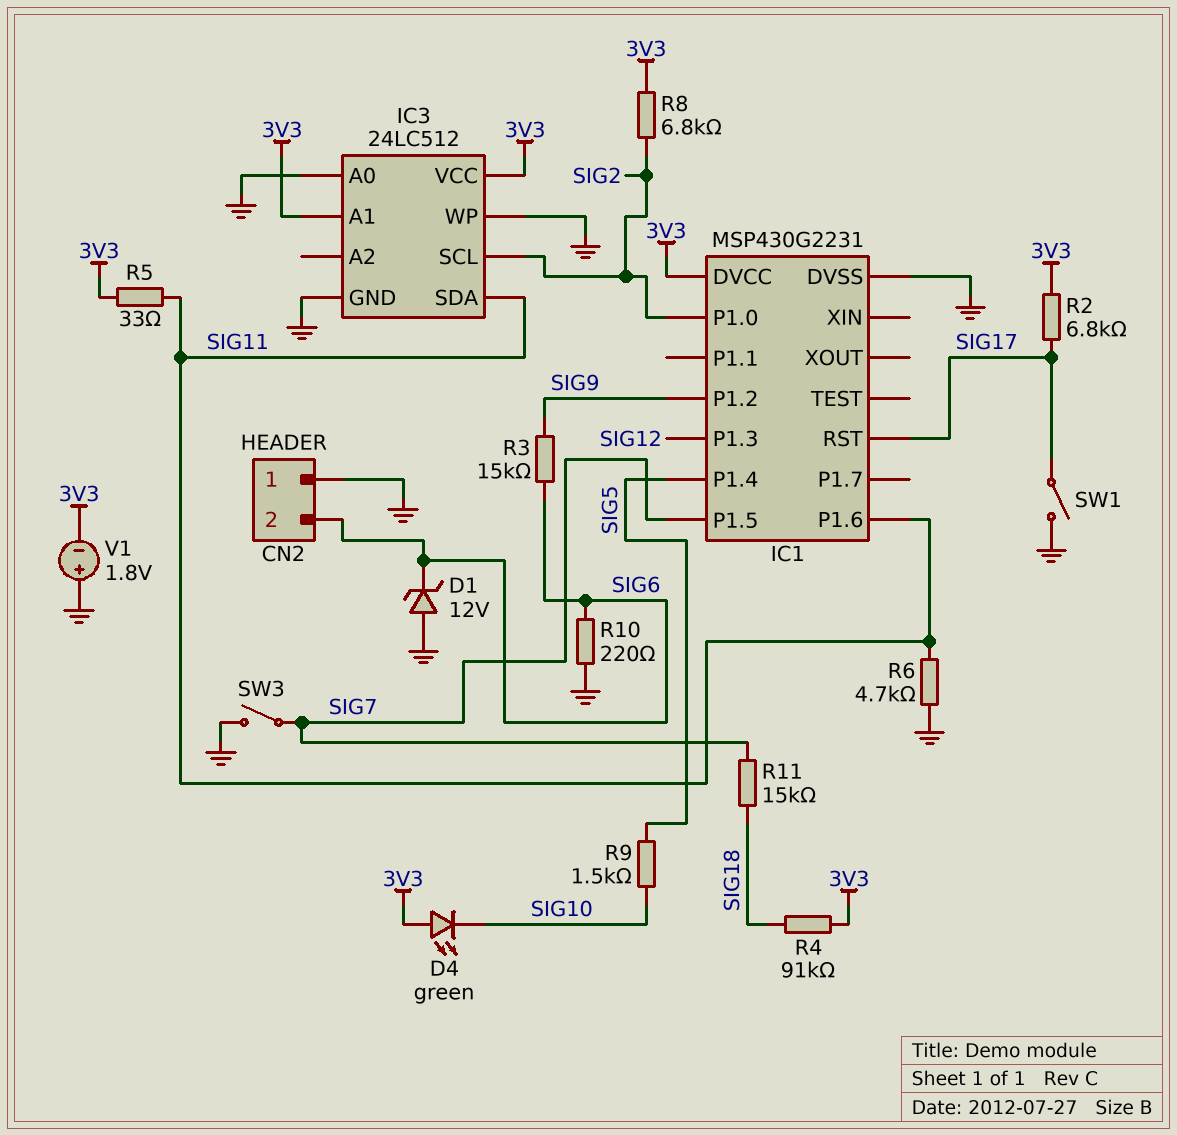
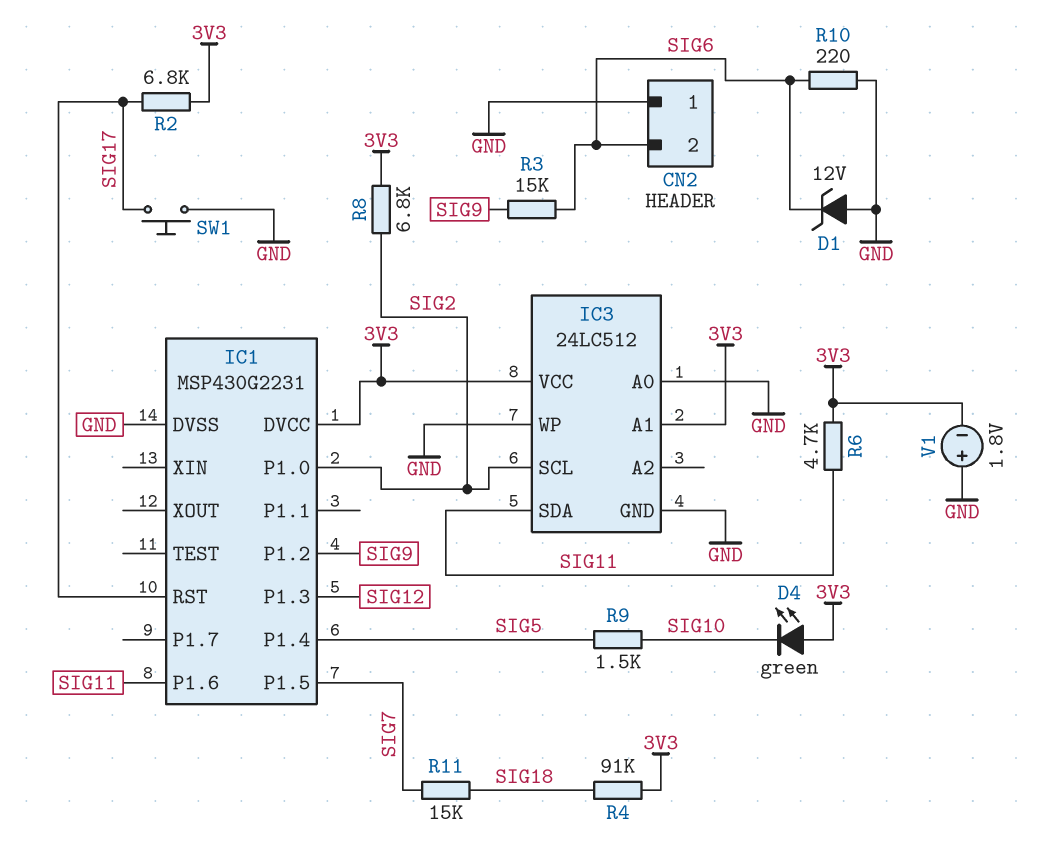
R5: 33 (3V3, SIG11) -> none
R6: 4.7k (GND, SIG11) -> 4.7k (3V3, SIG11)
SW1: switch (GND, SIG17) -> button (GND, SIG17)
SW3: switch (GND, SIG7) -> none

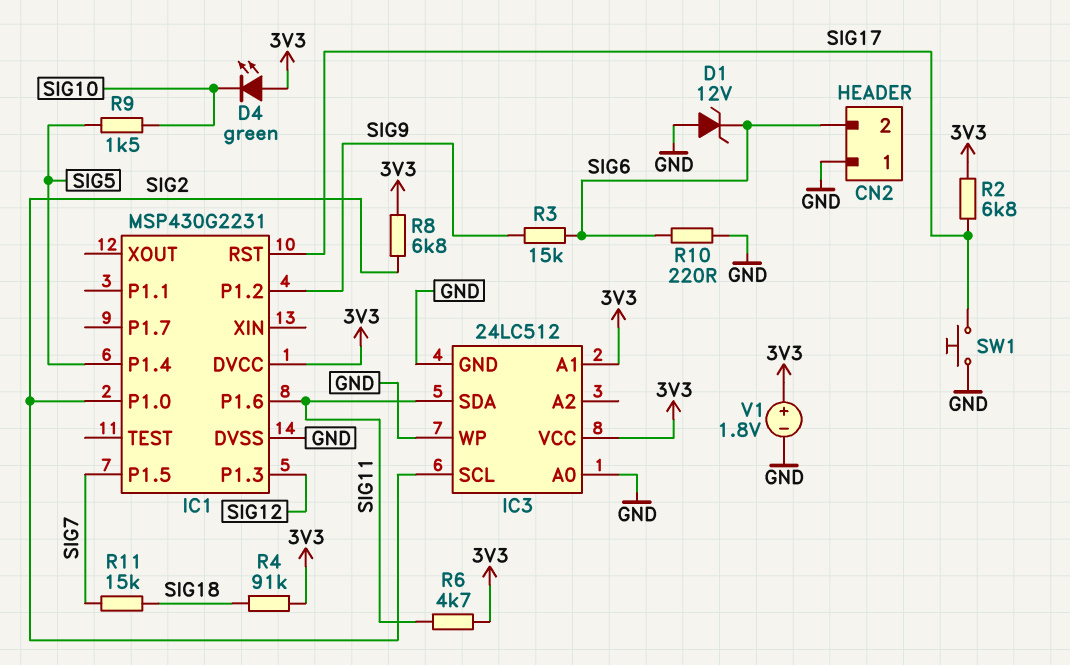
V1: 1.8V (plus GND, minus 3V3) -> 1.8V (plus 3V3, minus GND)

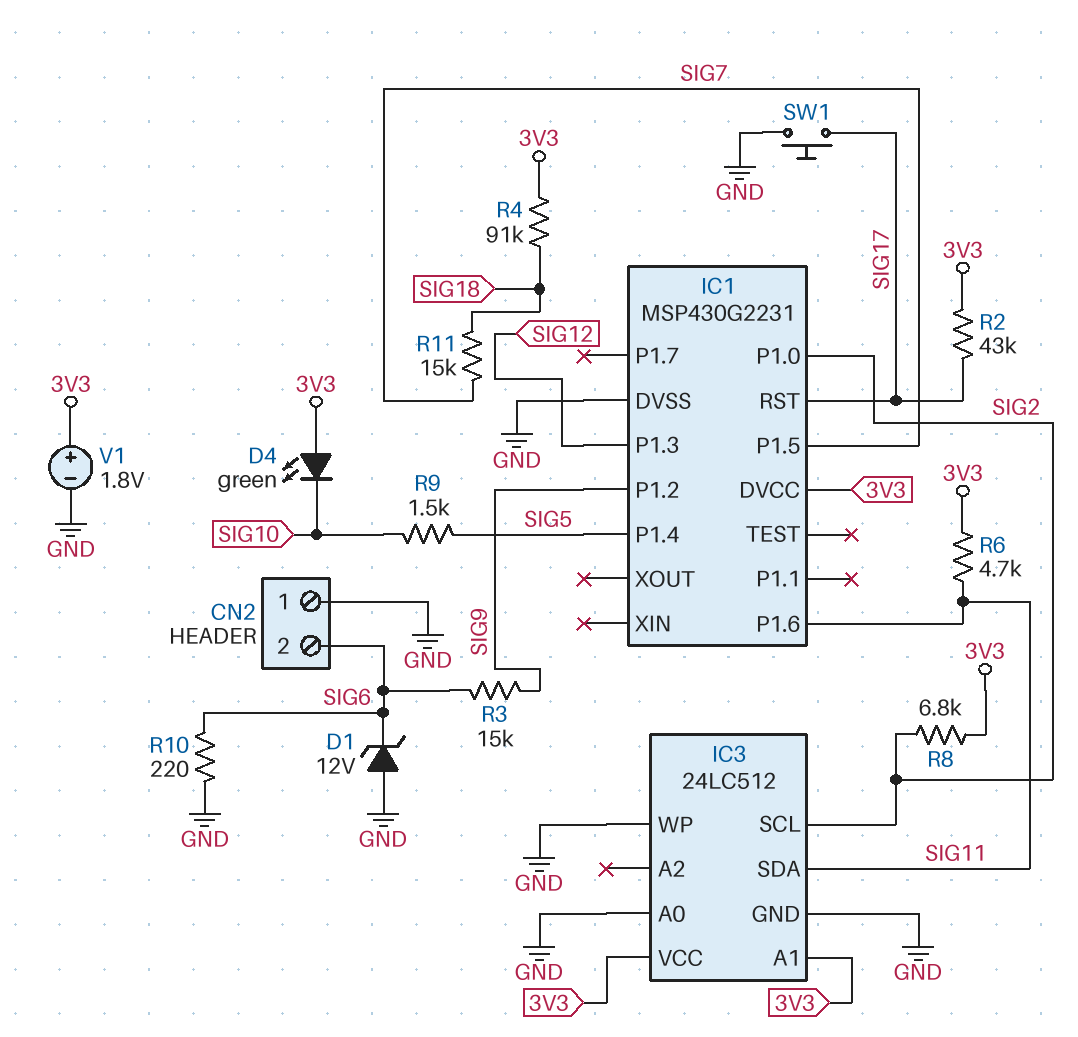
R2: 6.8k (3V3, SIG17) -> 43k (3V3, SIG17)

